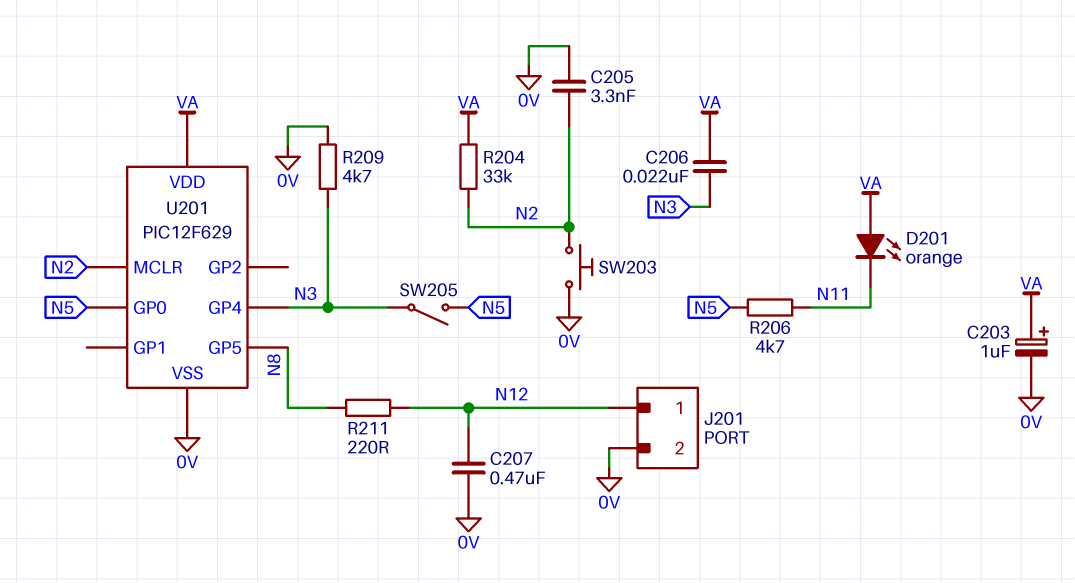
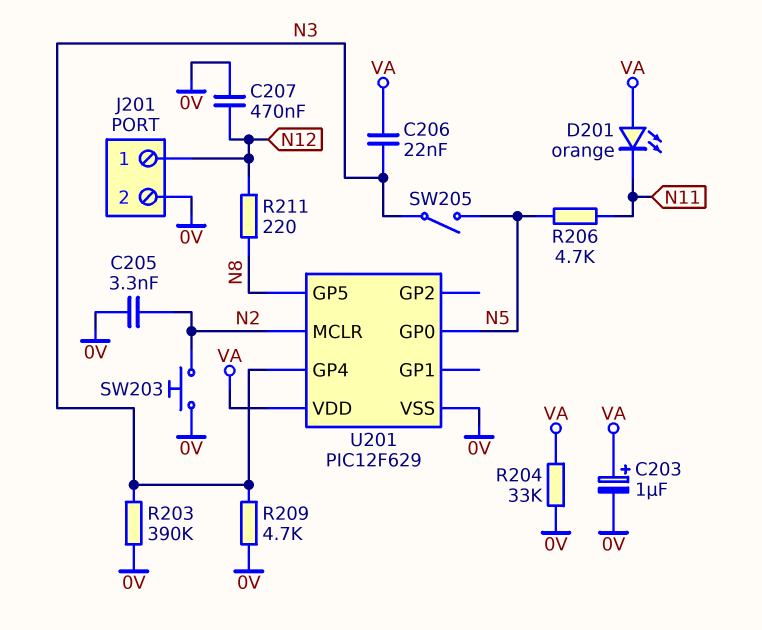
R203: none -> 390k (0V, N3)
R204: 33k (N2, VA) -> 33k (0V, VA)

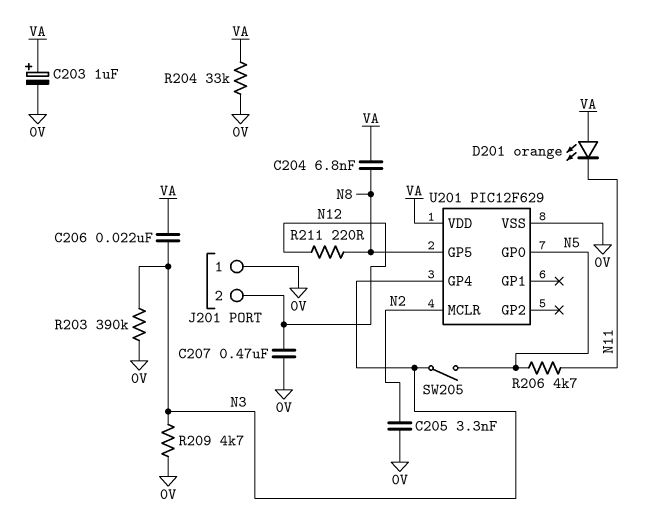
C204: none -> 6.8nF (N8, VA)
J201 pin 1: N12 -> 0V
J201 pin 2: 0V -> N12
SW203: button (0V, N2) -> none

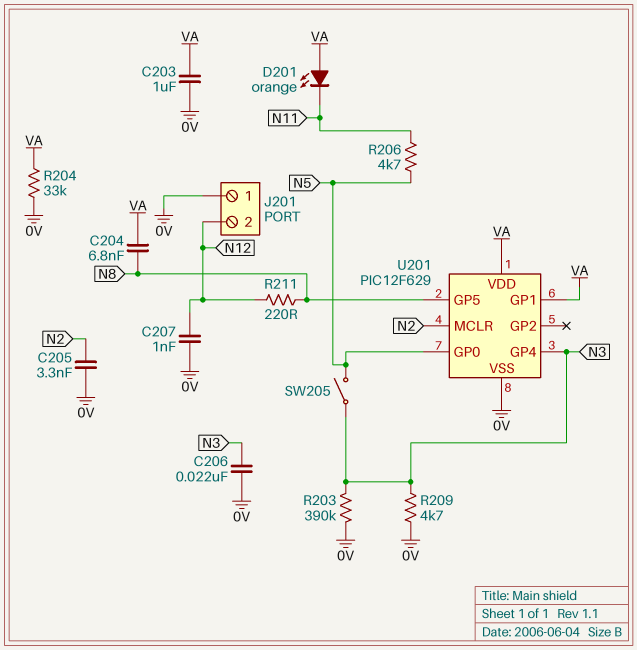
C203: 1uF (plus VA, minus 0V) -> 1uF (0V, VA)
C206: 22nF (N3, VA) -> 22nF (0V, N3)
C207: 470nF (0V, N12) -> 1nF (0V, N12)
U201 pin GP1: none -> VA

